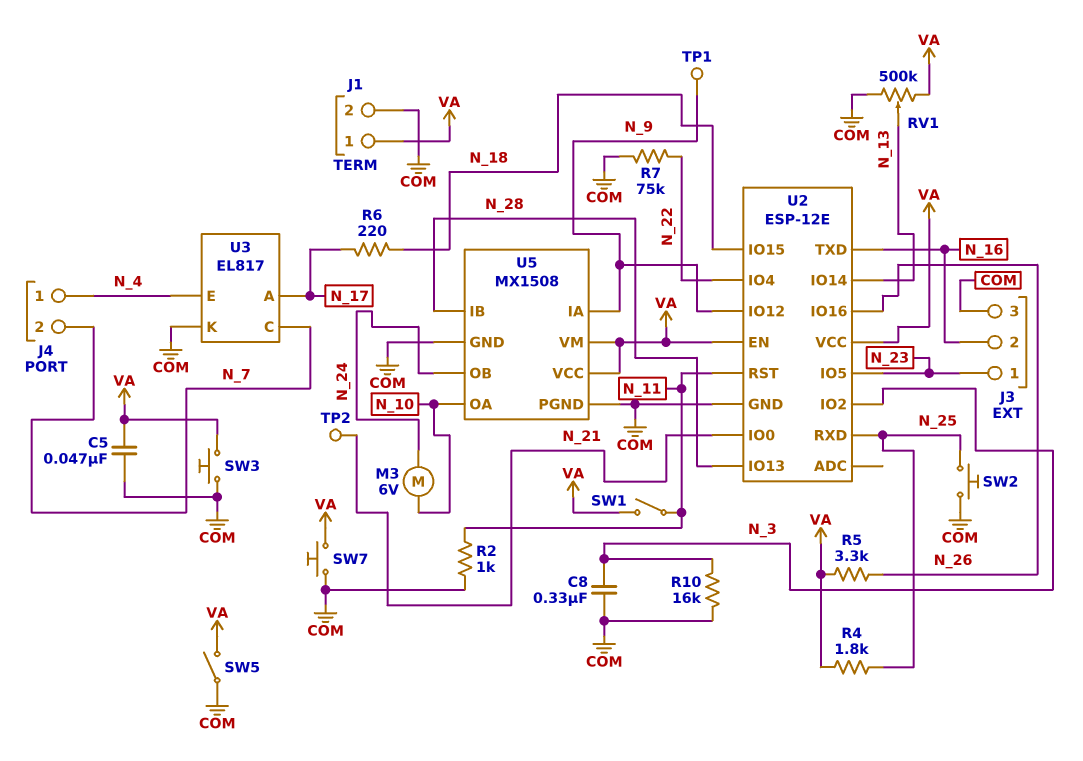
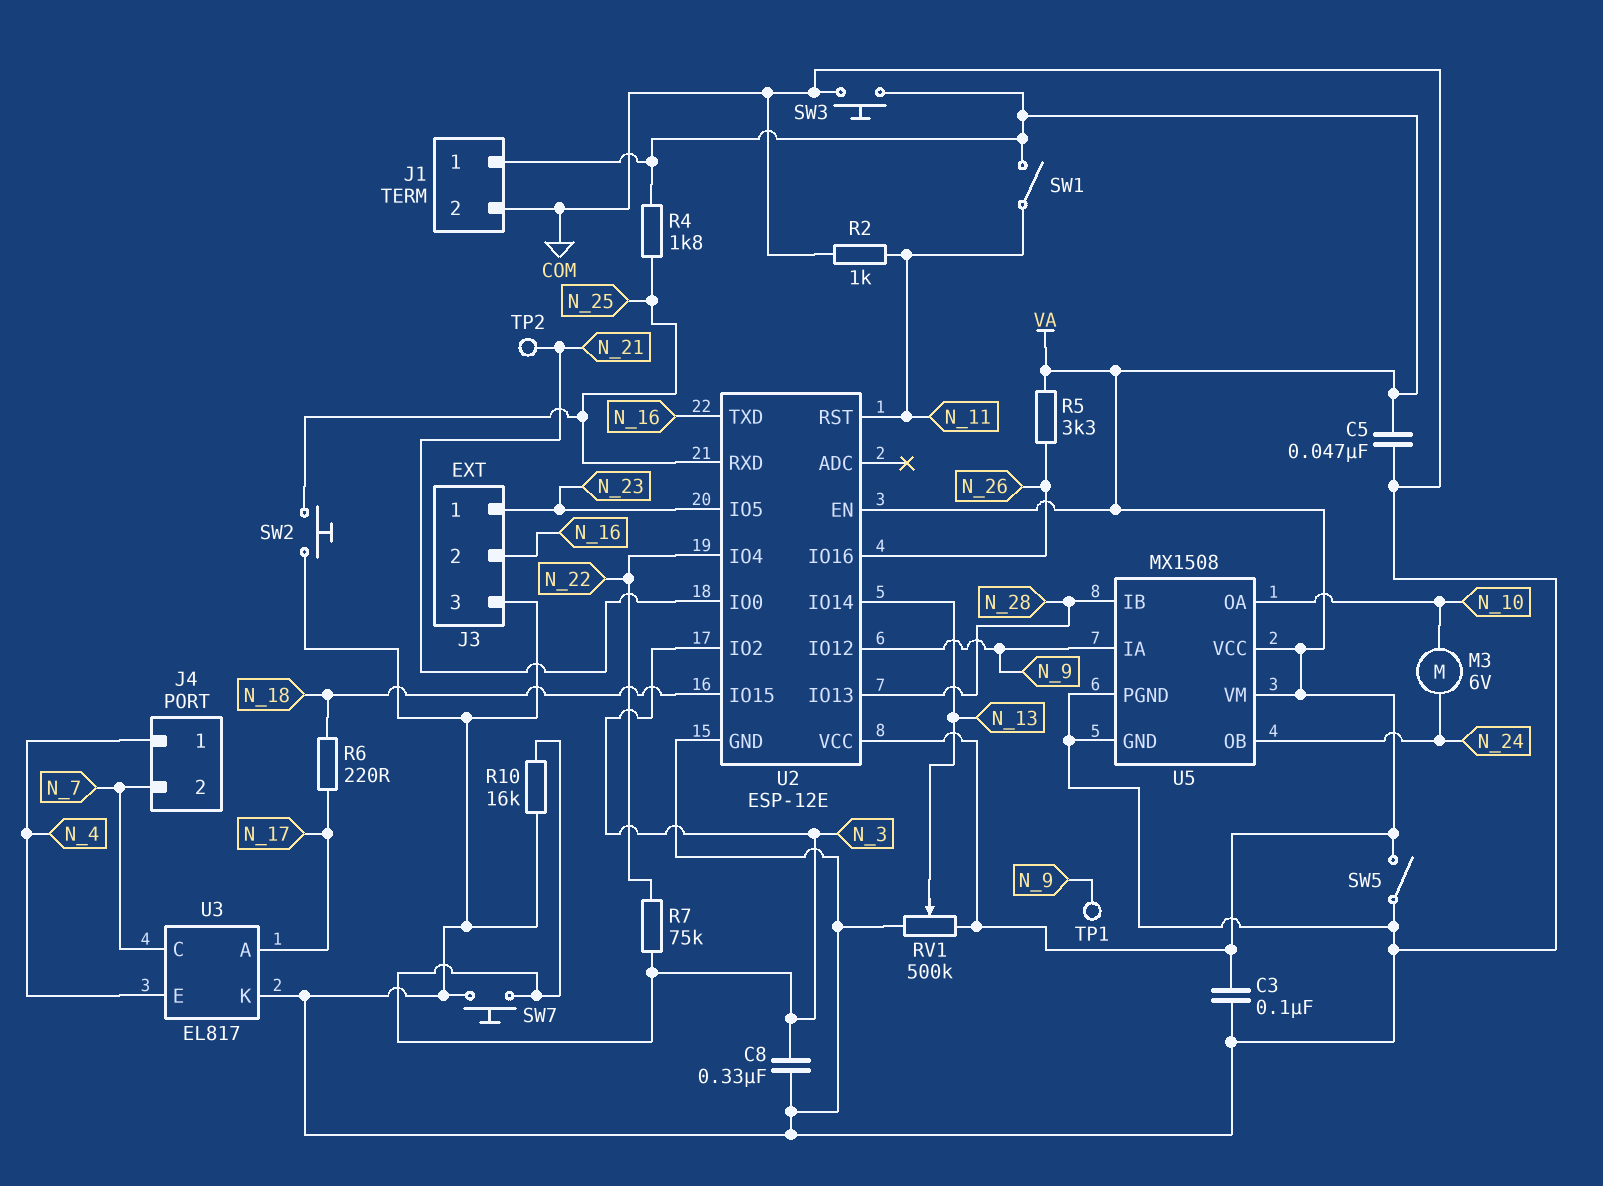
C3: none -> 100nF (COM, VA)
R7: 75k (COM, N_22) -> 75k (N_3, N_22)
SW7: button (COM, VA) -> button (COM, N_3)

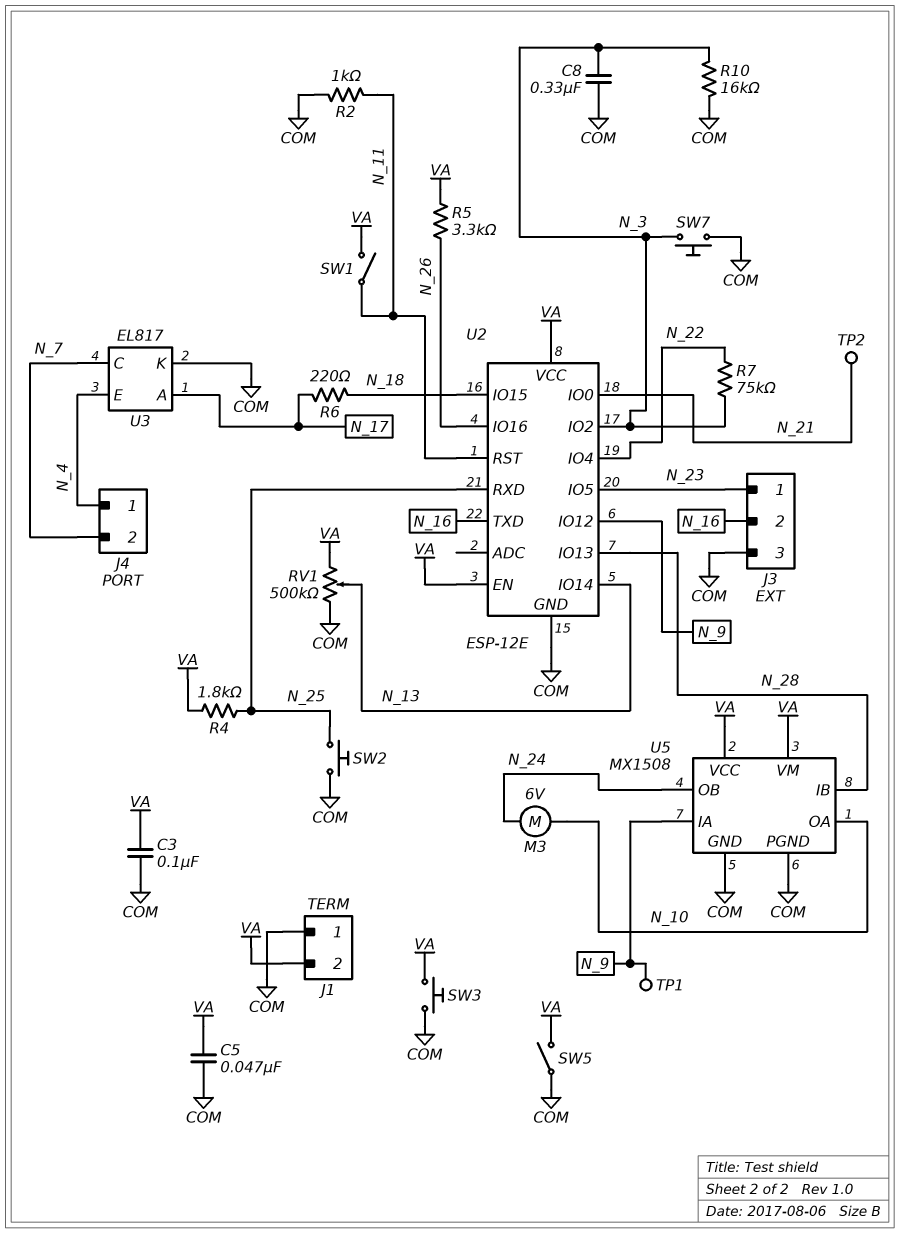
J1 pin 1: VA -> COM
J1 pin 2: COM -> VA

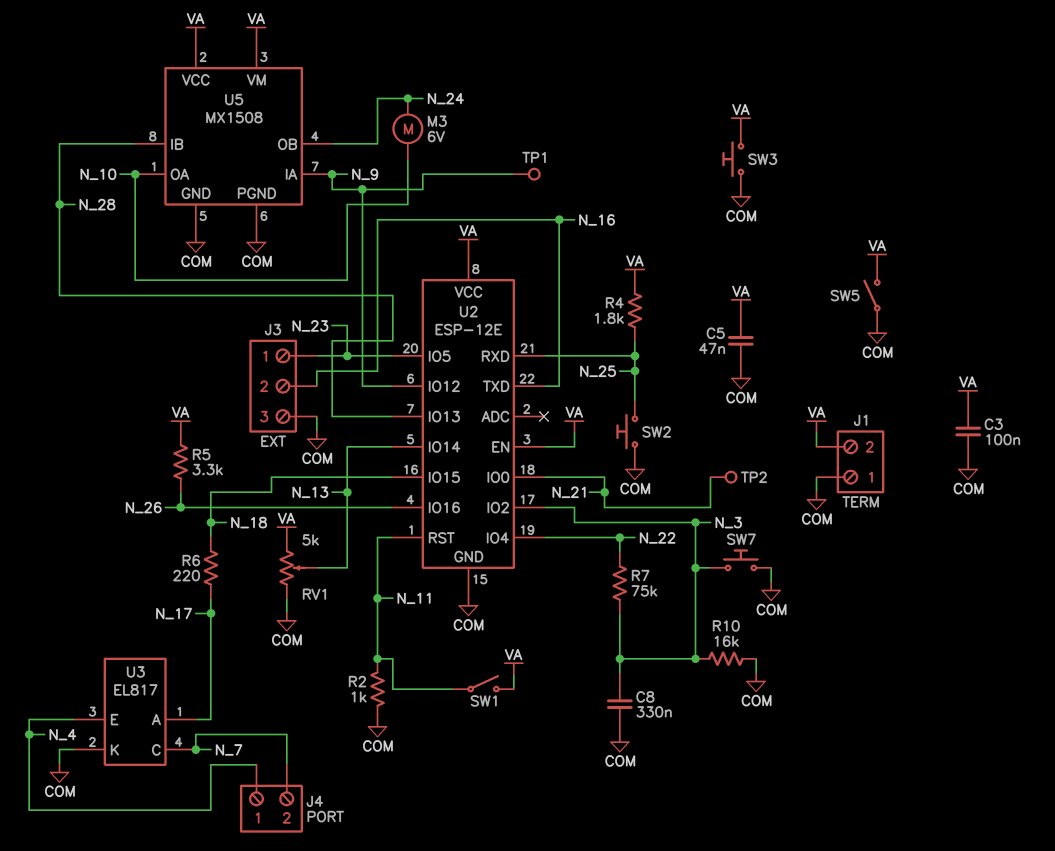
RV1: 500k (COM, VA, wiper N_13) -> 5k (COM, VA, wiper N_13)

